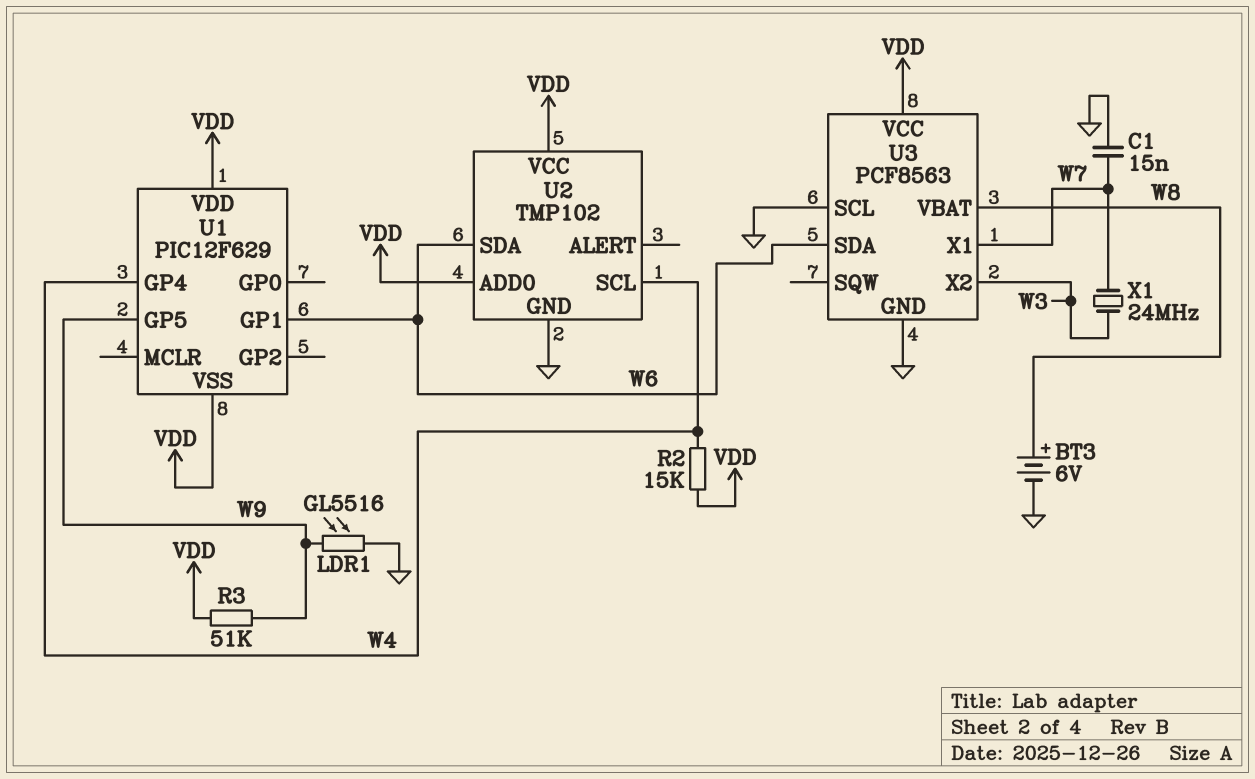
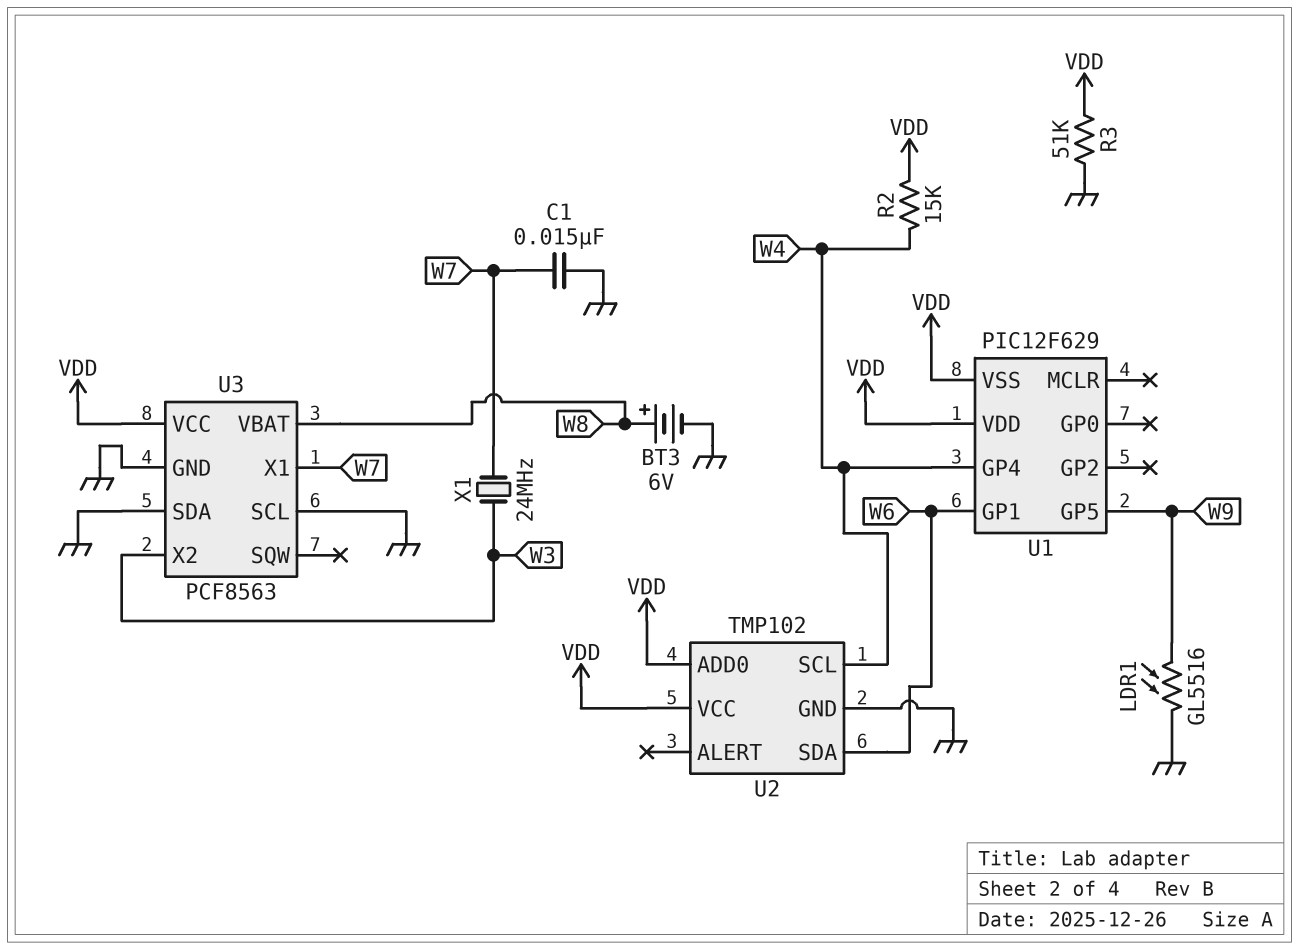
R3: 51k (VDD, W9) -> 51k (GND, VDD)
U3 pin SDA: W6 -> GND

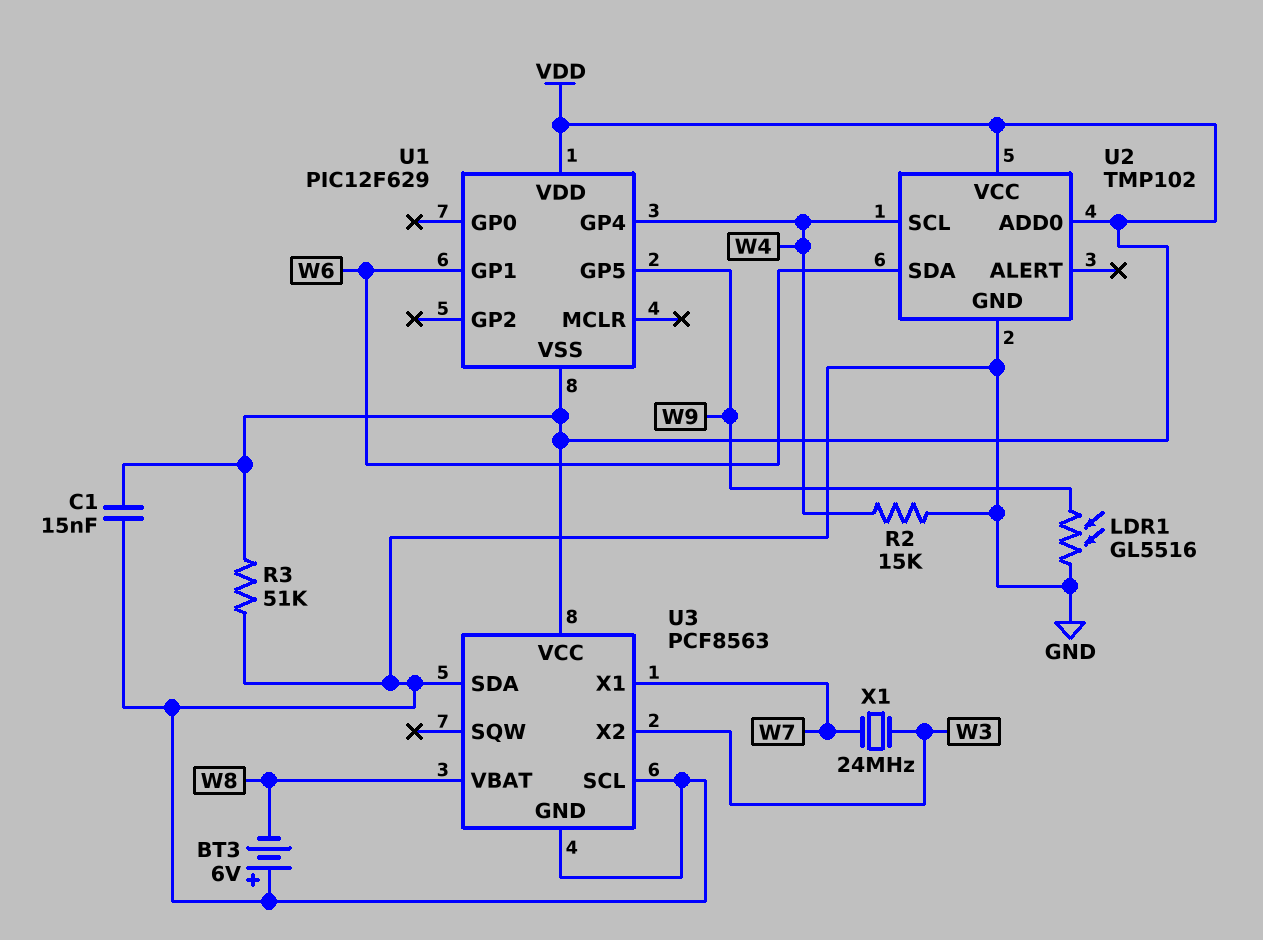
BT3: 6V (plus W8, minus GND) -> 6V (plus GND, minus W8)
C1: 15nF (GND, W7) -> 15nF (GND, VDD)
R2: 15k (VDD, W4) -> 15k (GND, W4)

